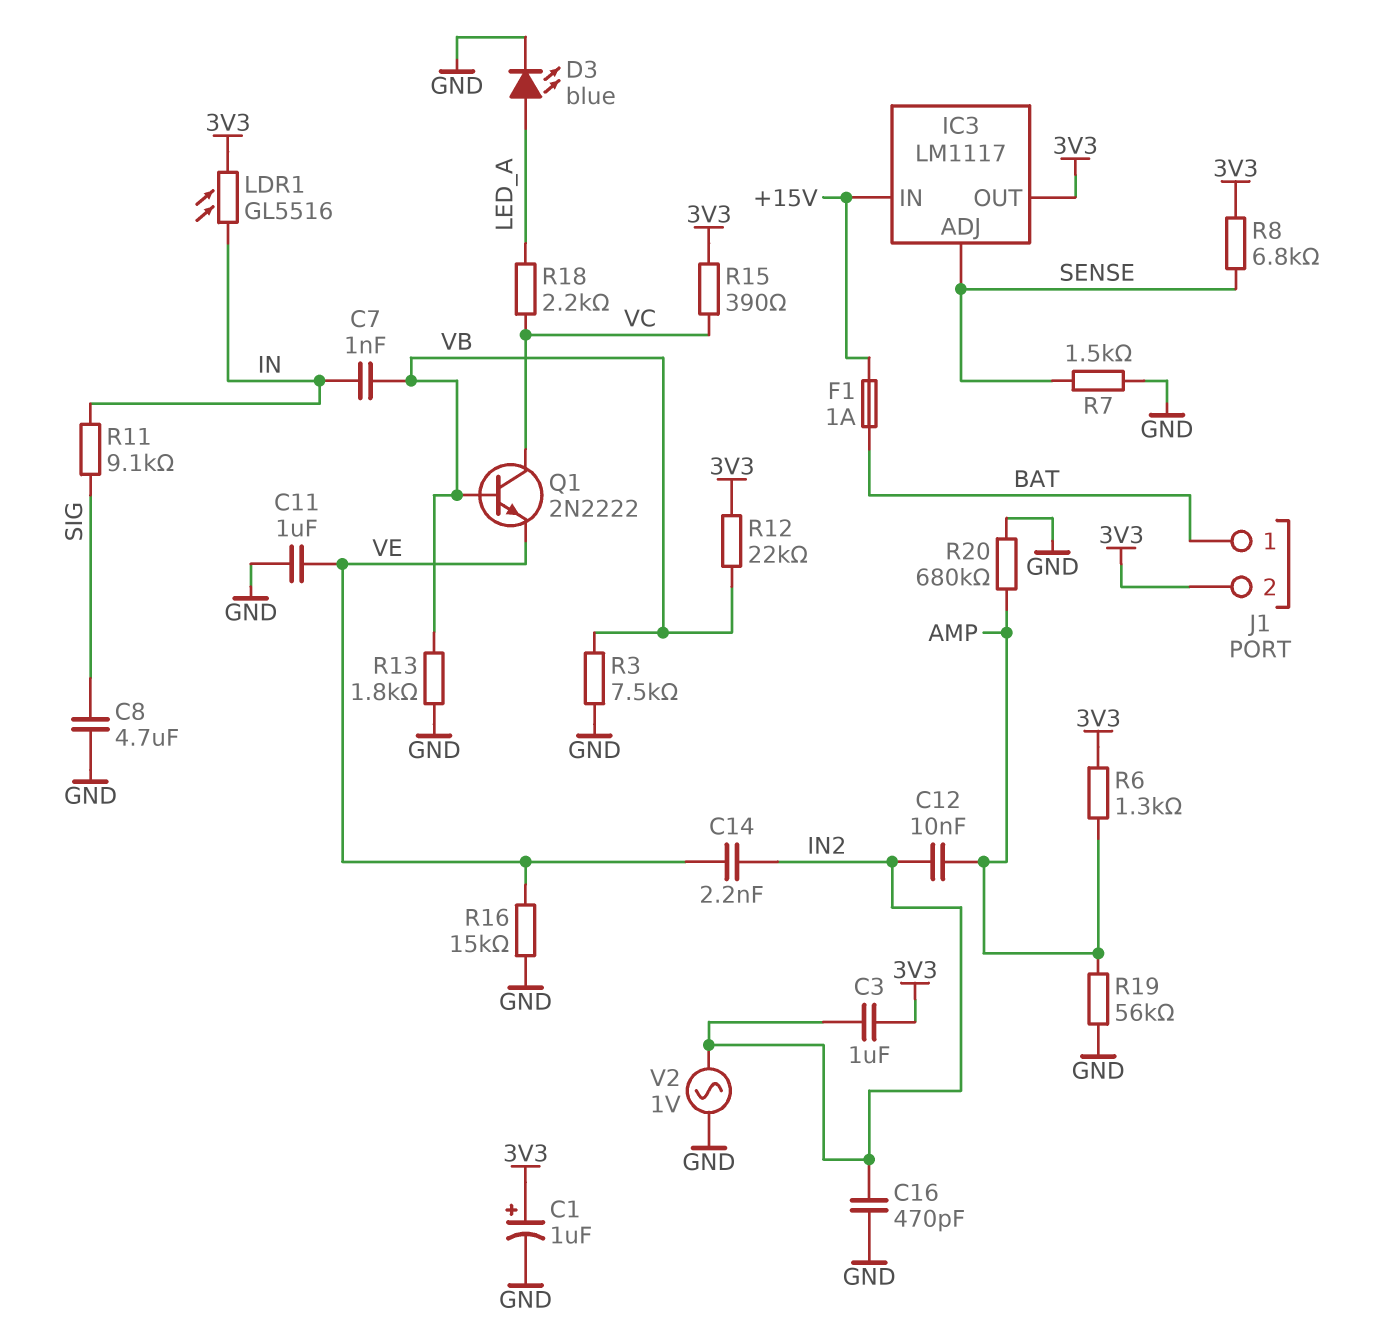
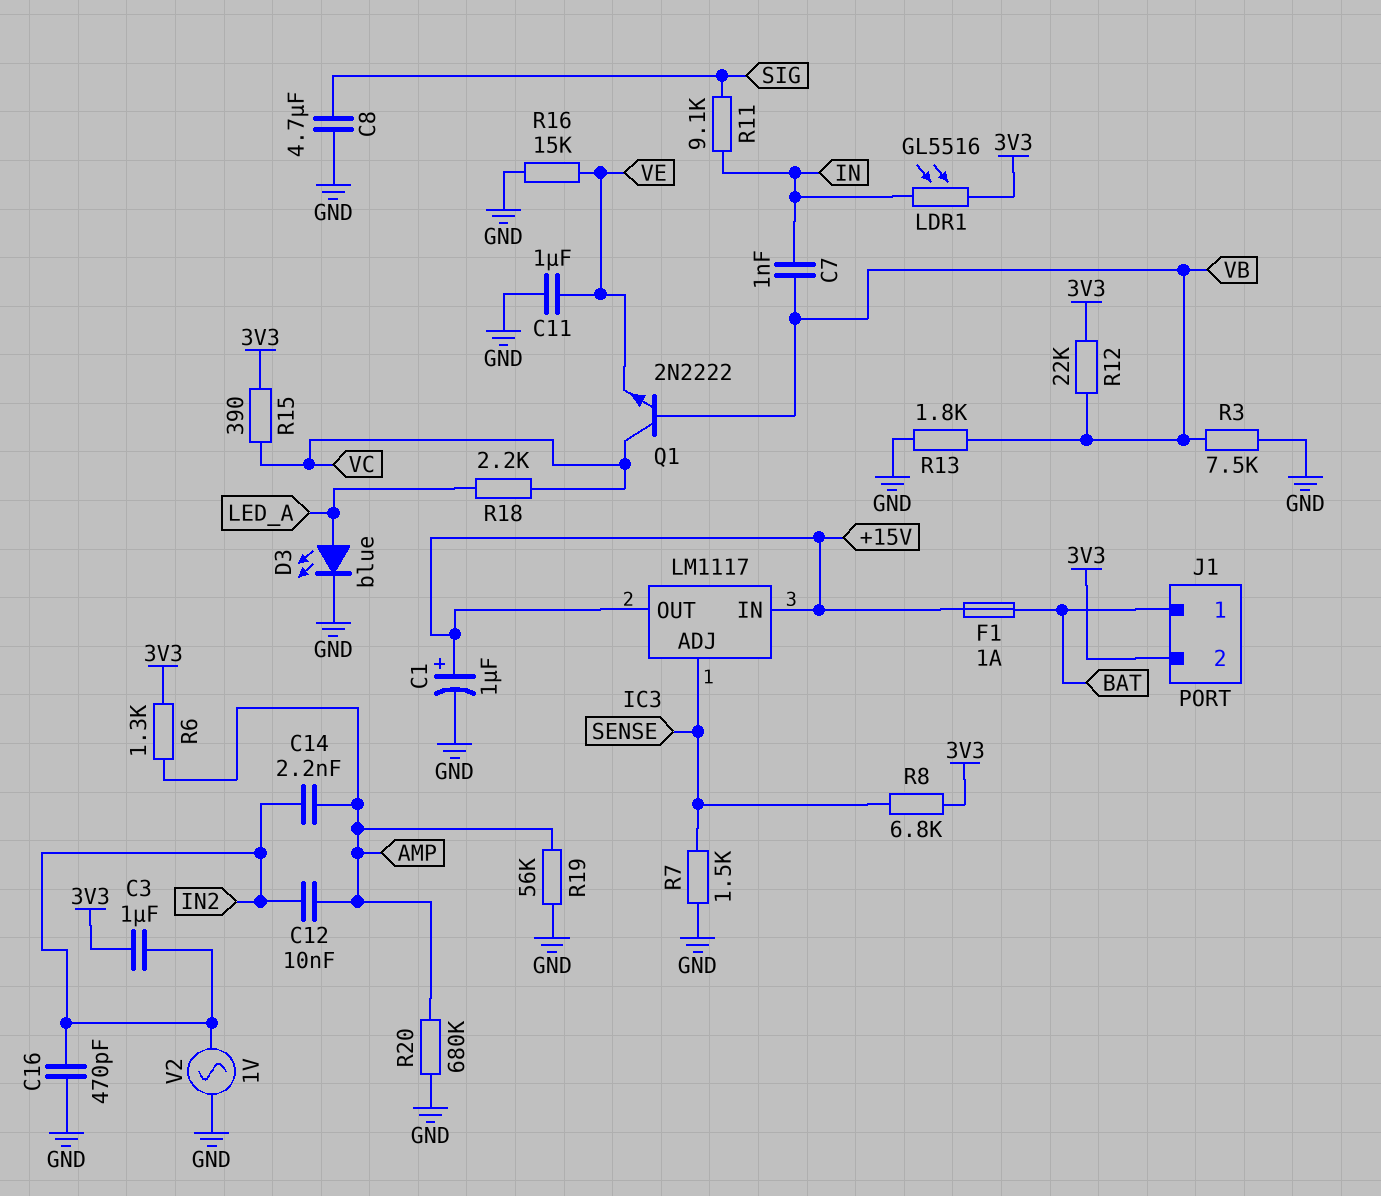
C1: 1uF (plus 3V3, minus GND) -> 1uF (plus +15V, minus GND)
C14: 2.2nF (IN2, VE) -> 2.2nF (AMP, IN2)
IC3 pin OUT: 3V3 -> +15V

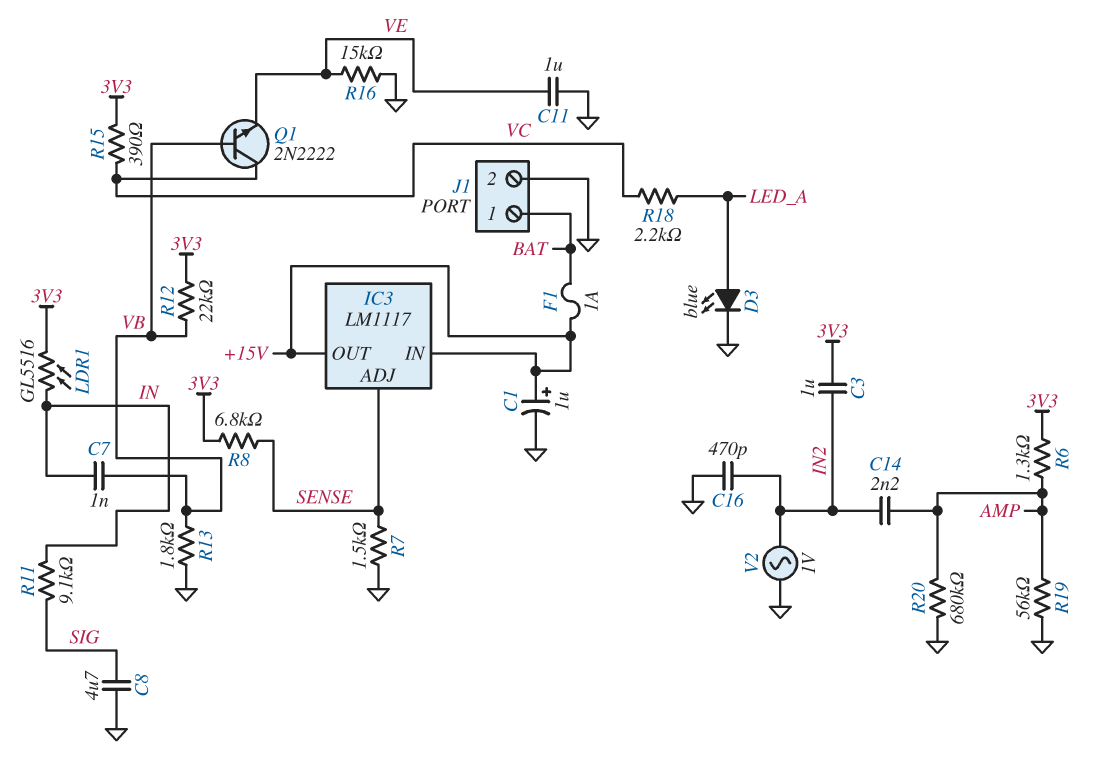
C12: 10nF (AMP, IN2) -> none
J1 pin 2: 3V3 -> GND
R3: 7.5k (GND, VB) -> none

